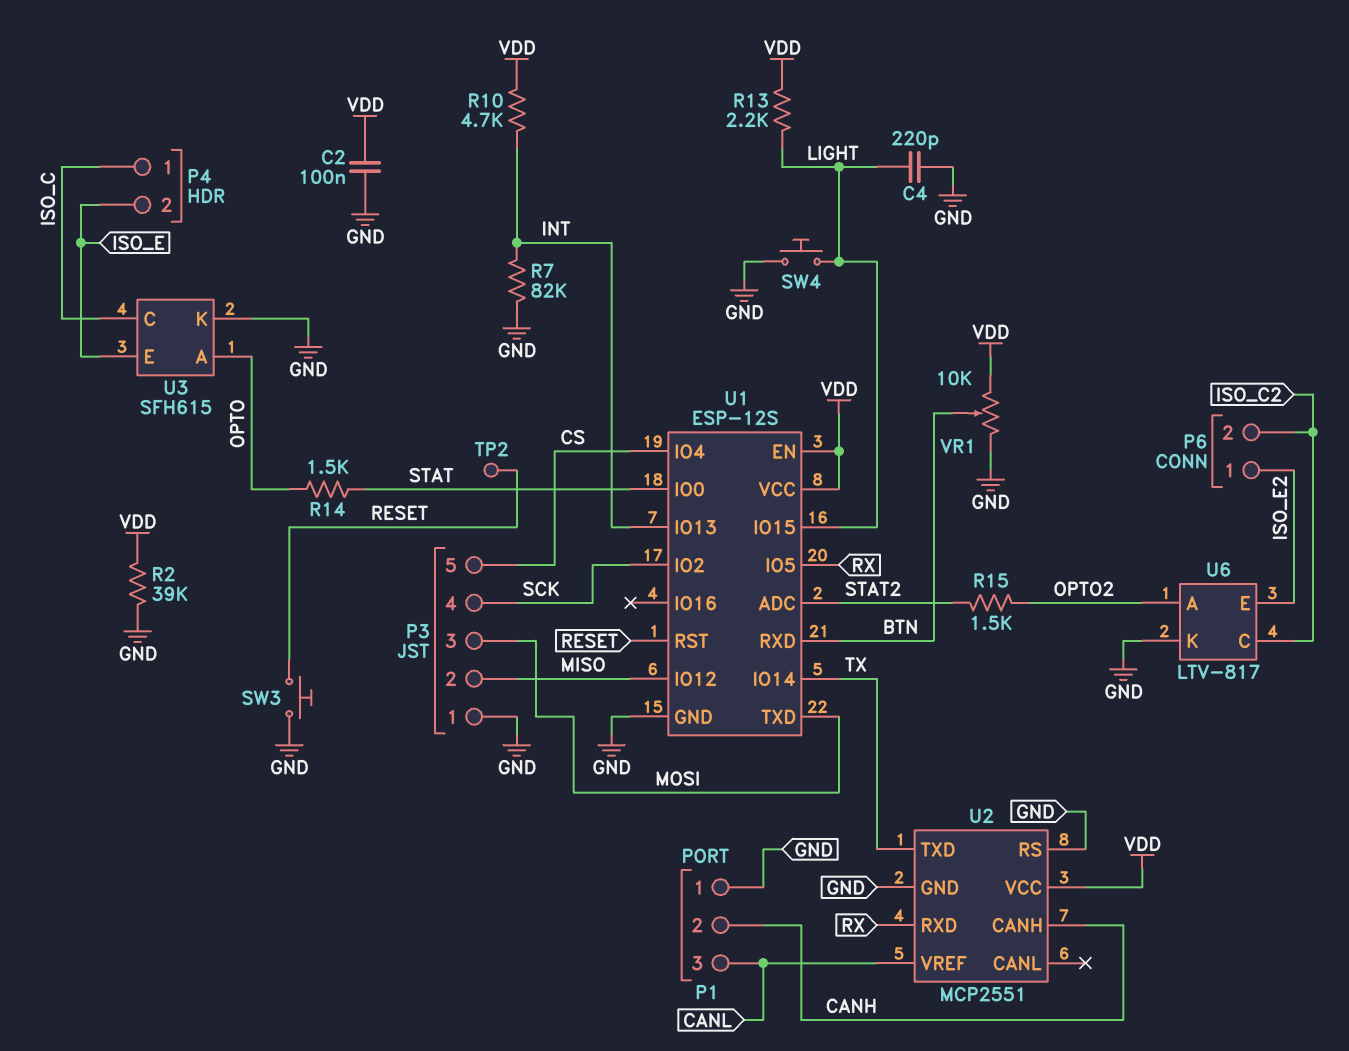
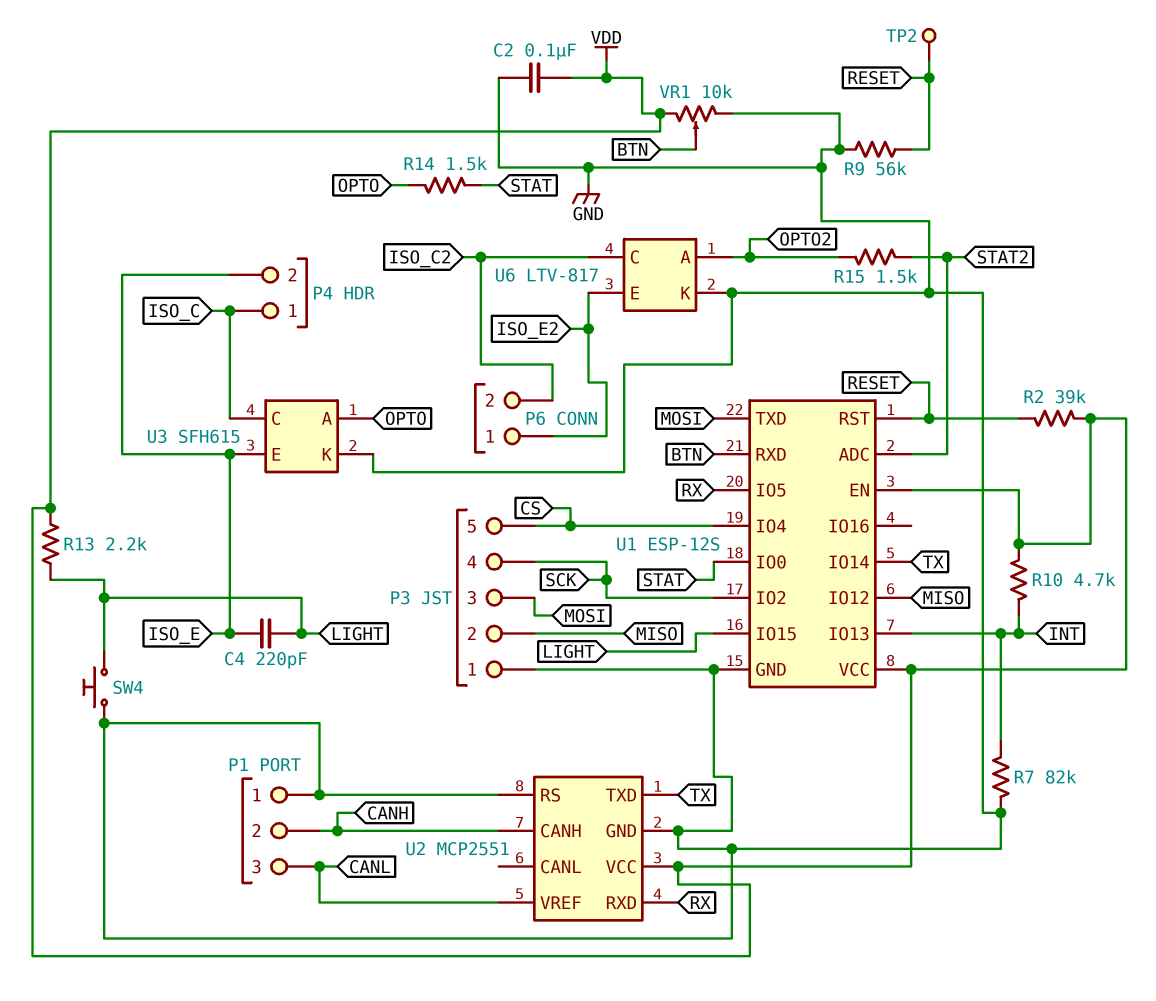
C4: 220pF (GND, LIGHT) -> 220pF (ISO_E, LIGHT)
R2: 39k (GND, VDD) -> 39k (RESET, VDD)
R9: none -> 56k (GND, RESET)
SW3: button (GND, RESET) -> none

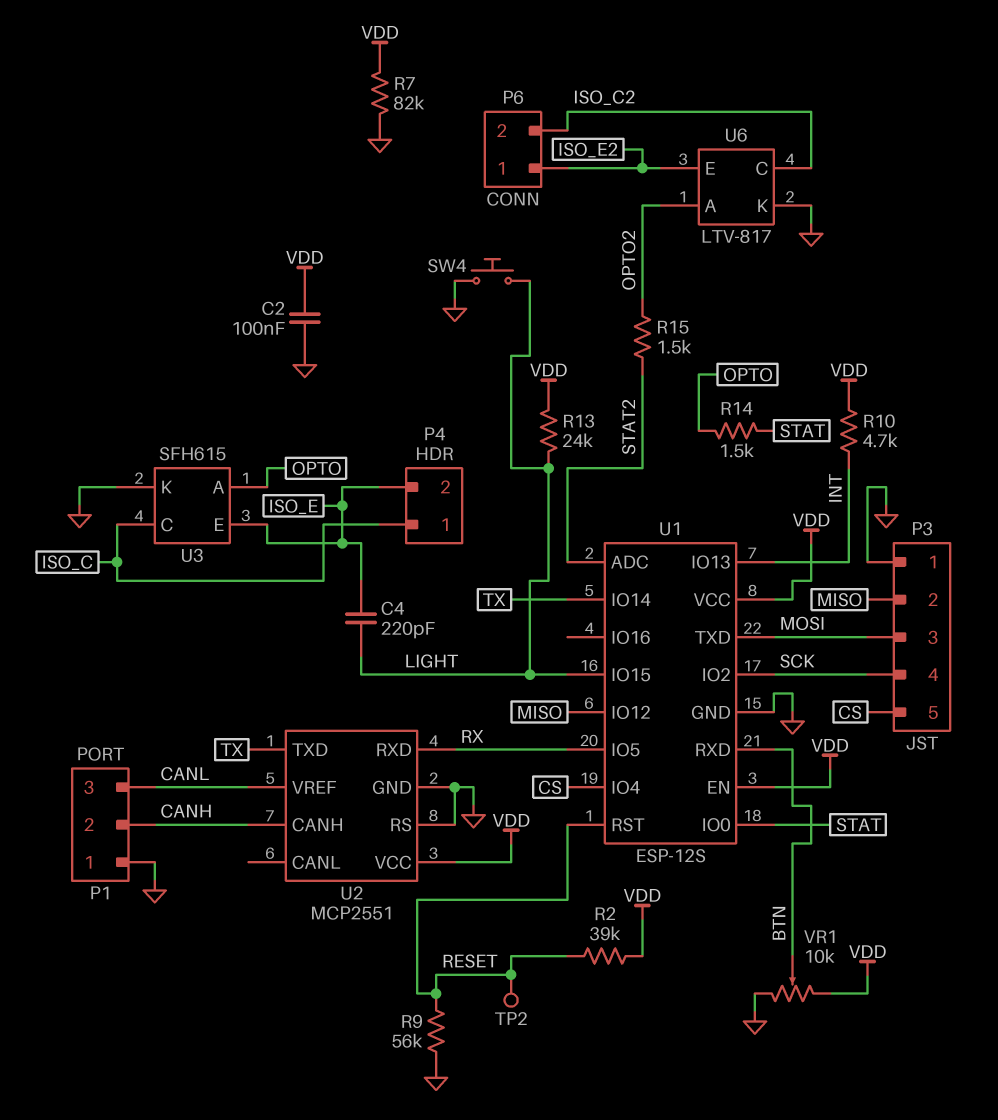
R7: 82k (GND, INT) -> 82k (GND, VDD)
R13: 2.2k (LIGHT, VDD) -> 24k (LIGHT, VDD)

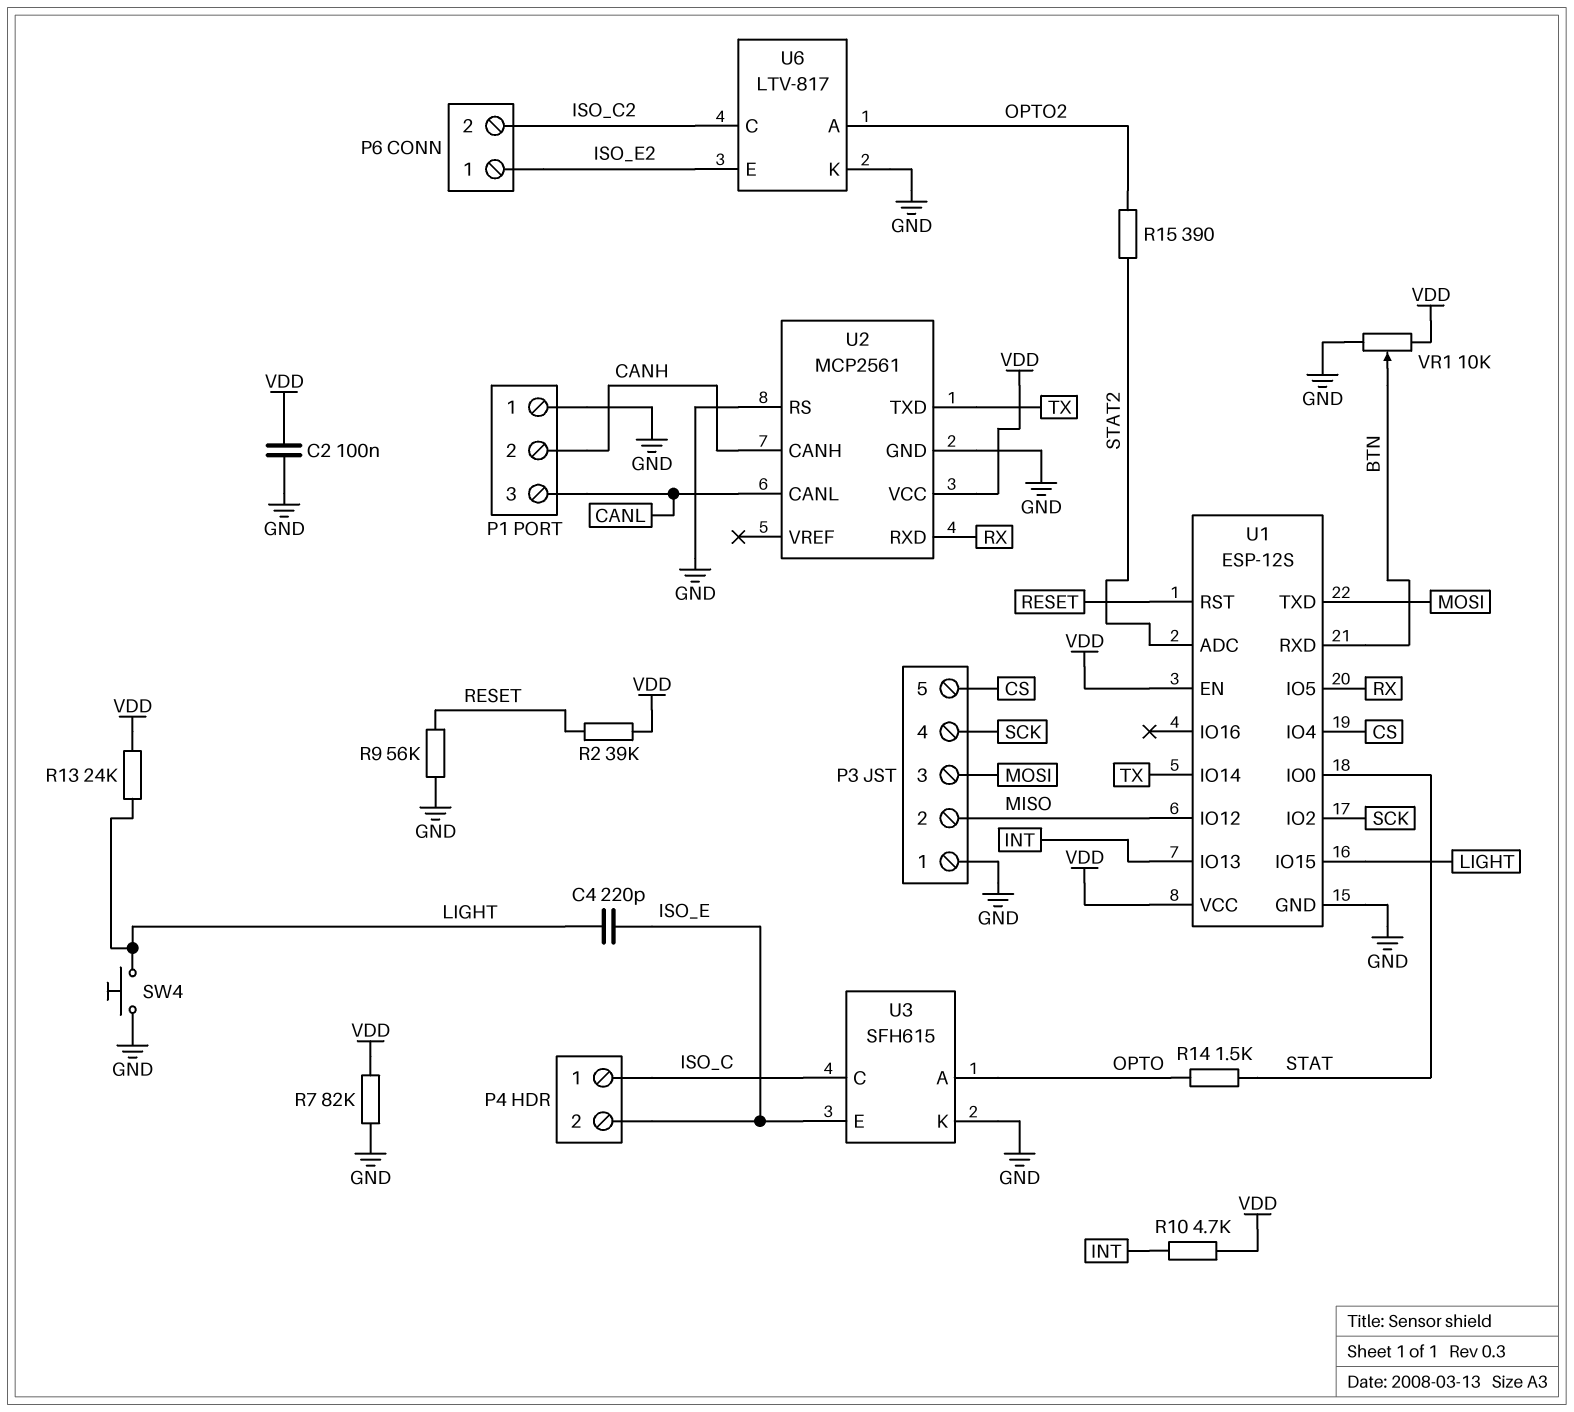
R15: 1.5k (OPTO2, STAT2) -> 390 (OPTO2, STAT2)
TP2: test point (RESET) -> none
U2: MCP2551 -> MCP2561
U2 pin CANL: none -> CANL
U2 pin VREF: CANL -> none

